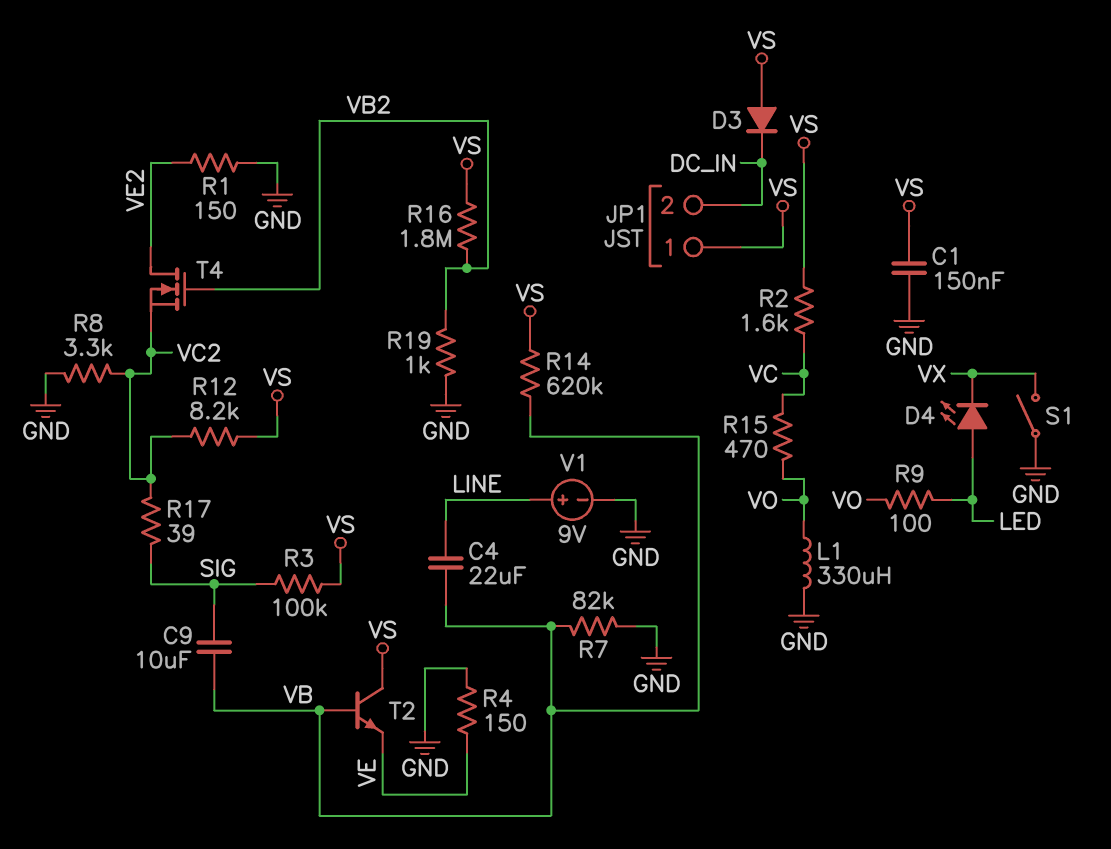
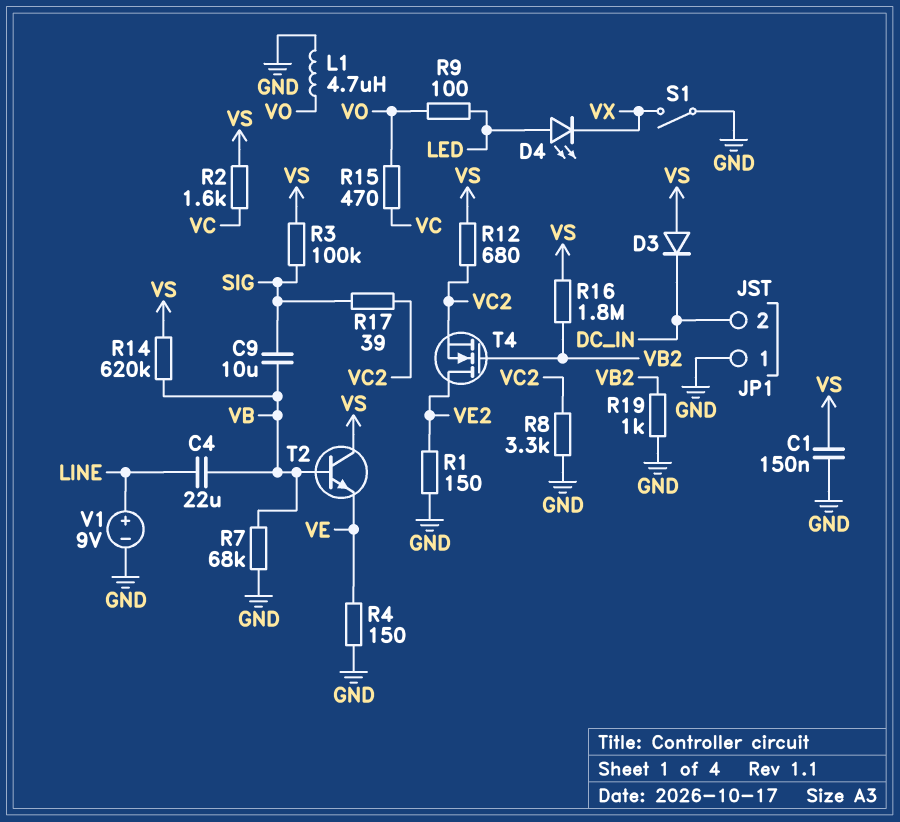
JP1 pin 1: VS -> GND
L1: 330uH (GND, VO) -> 4.7uH (GND, VO)
R7: 82k (GND, VB) -> 68k (GND, VB)
R12: 8.2k (VC2, VS) -> 680 (VC2, VS)

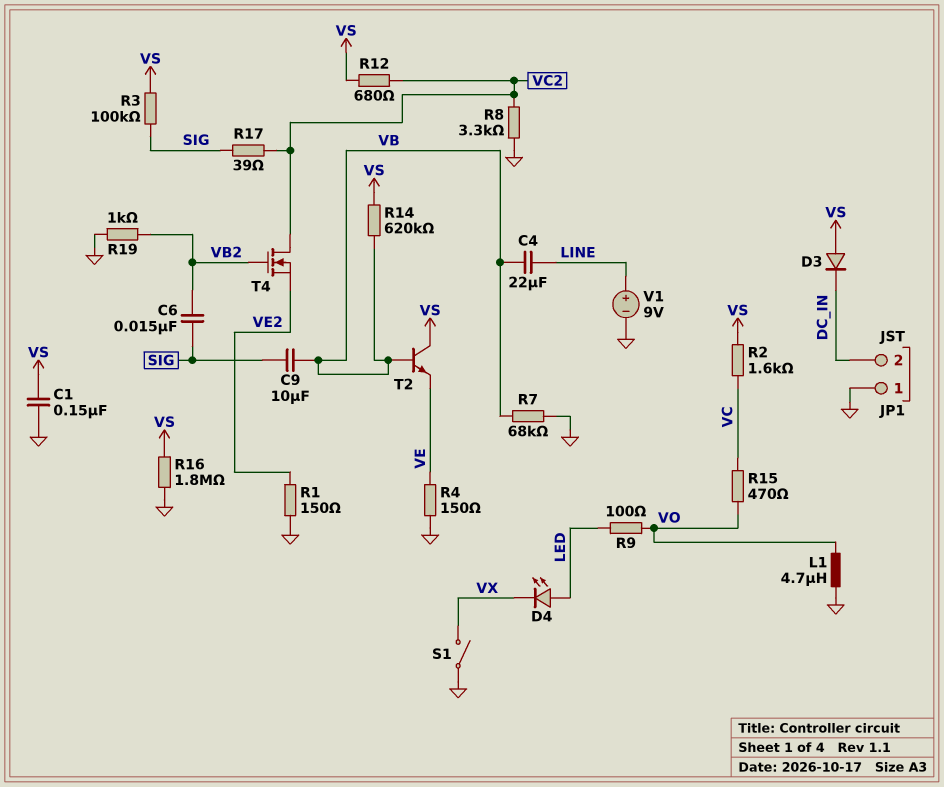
C6: none -> 15nF (SIG, VB2)
R16: 1.8M (VB2, VS) -> 1.8M (GND, VS)
T4: NMOS (G VB2, D VE2, S VC2) -> NMOS (G VB2, D VC2, S VE2)

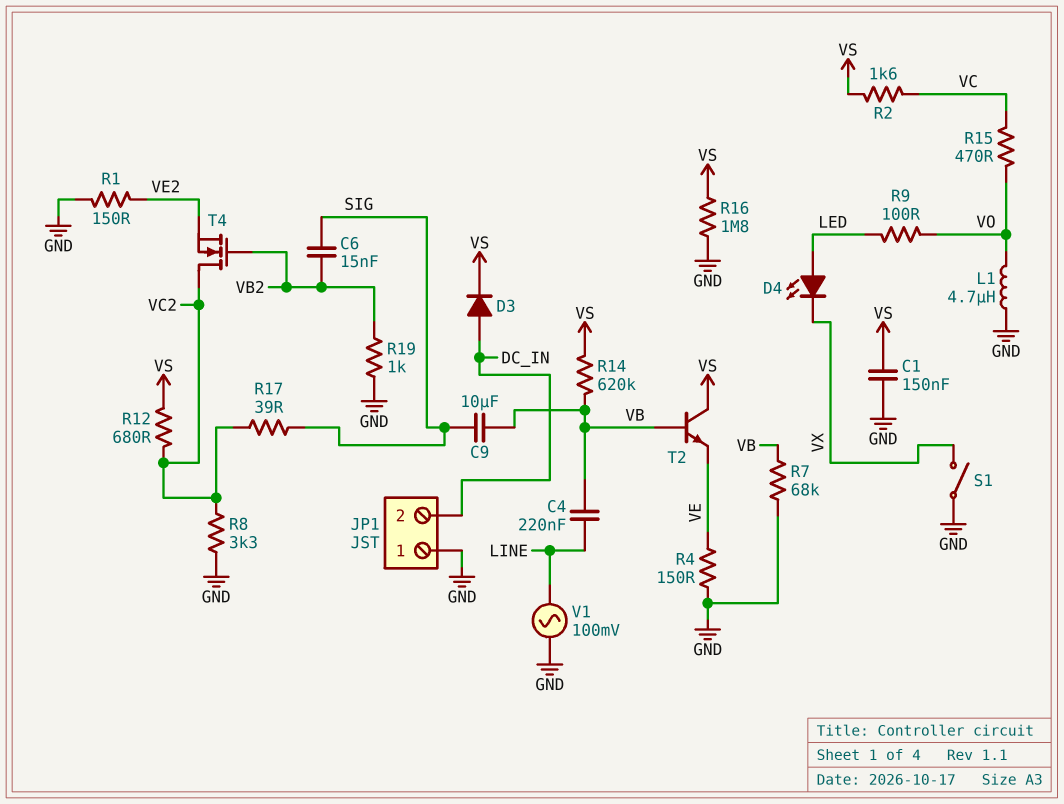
C4: 22uF (LINE, VB) -> 220nF (LINE, VB)
D3: diode (A VS, K DC_IN) -> diode (A DC_IN, K VS)
R3: 100k (SIG, VS) -> none
V1: 9V (plus LINE, minus GND) -> AC 100mV (GND, LINE)

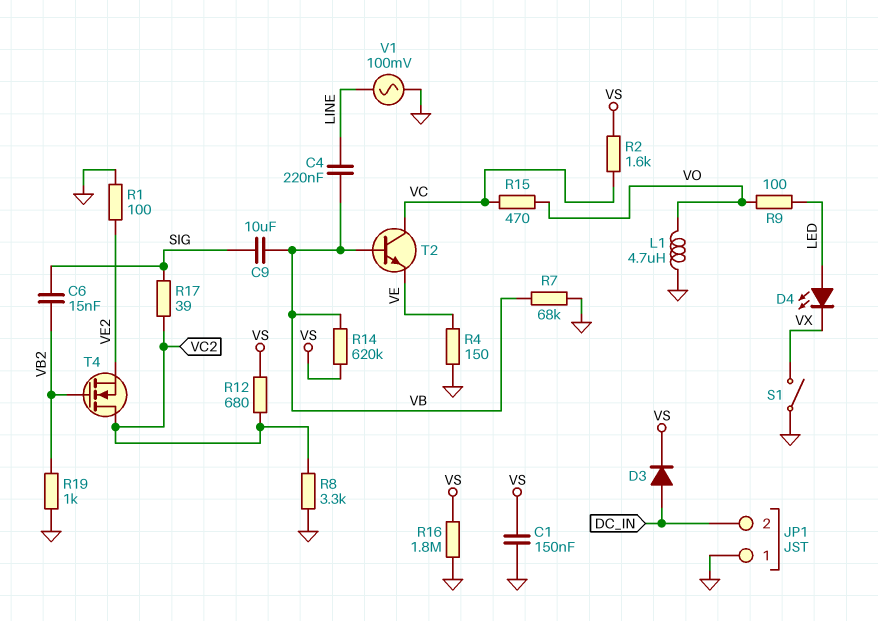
R1: 150 (GND, VE2) -> 100 (GND, VE2)
T2: NPN (B VB, C VS, E VE) -> NPN (B VB, C VC, E VE)

